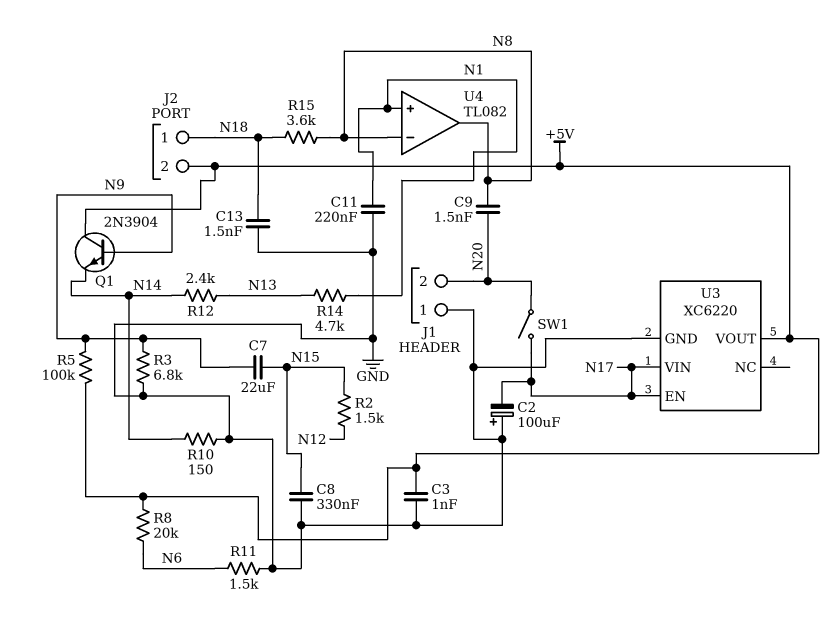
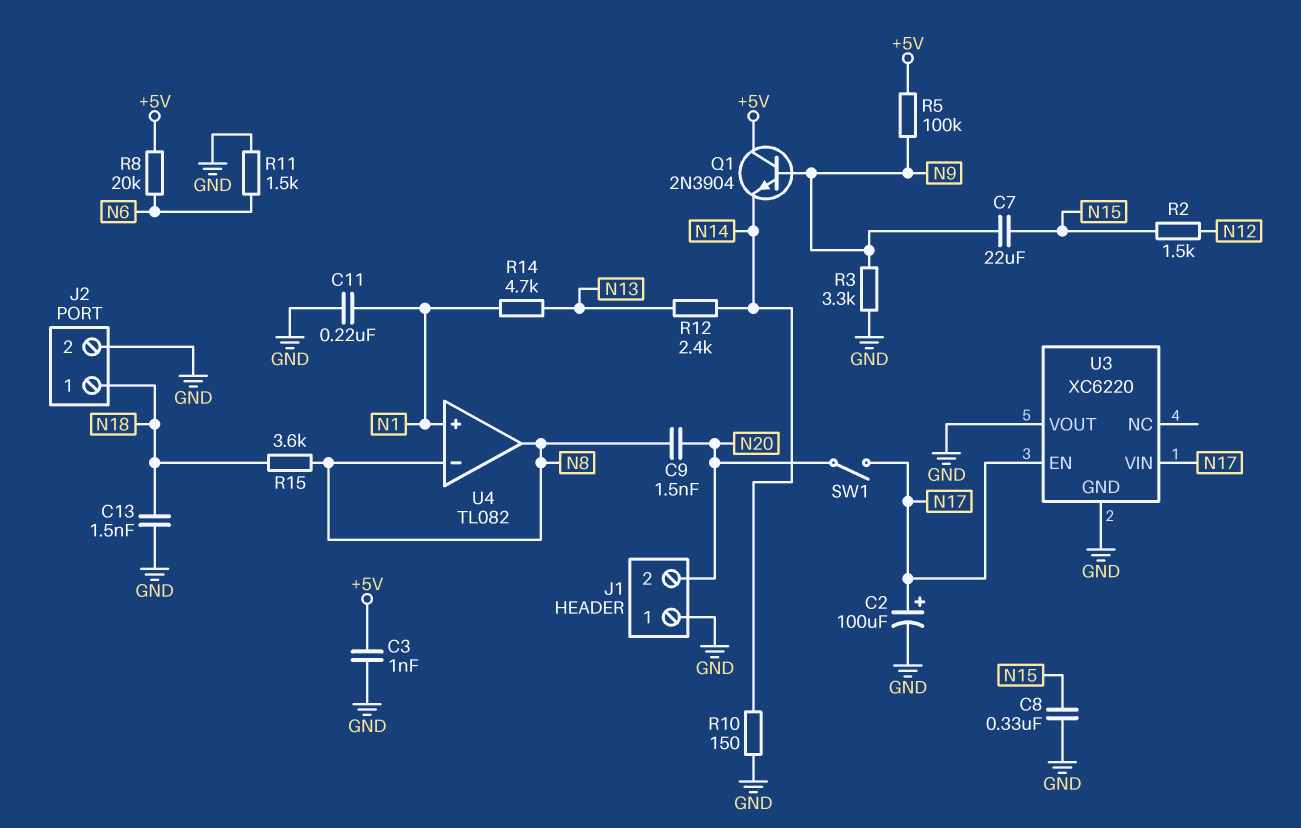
C2: 100uF (plus GND, minus N17) -> 100uF (plus N17, minus GND)
J2 pin 2: +5V -> GND
R3: 6.8k (GND, N9) -> 3.3k (GND, N9)
U3 pin VOUT: +5V -> GND

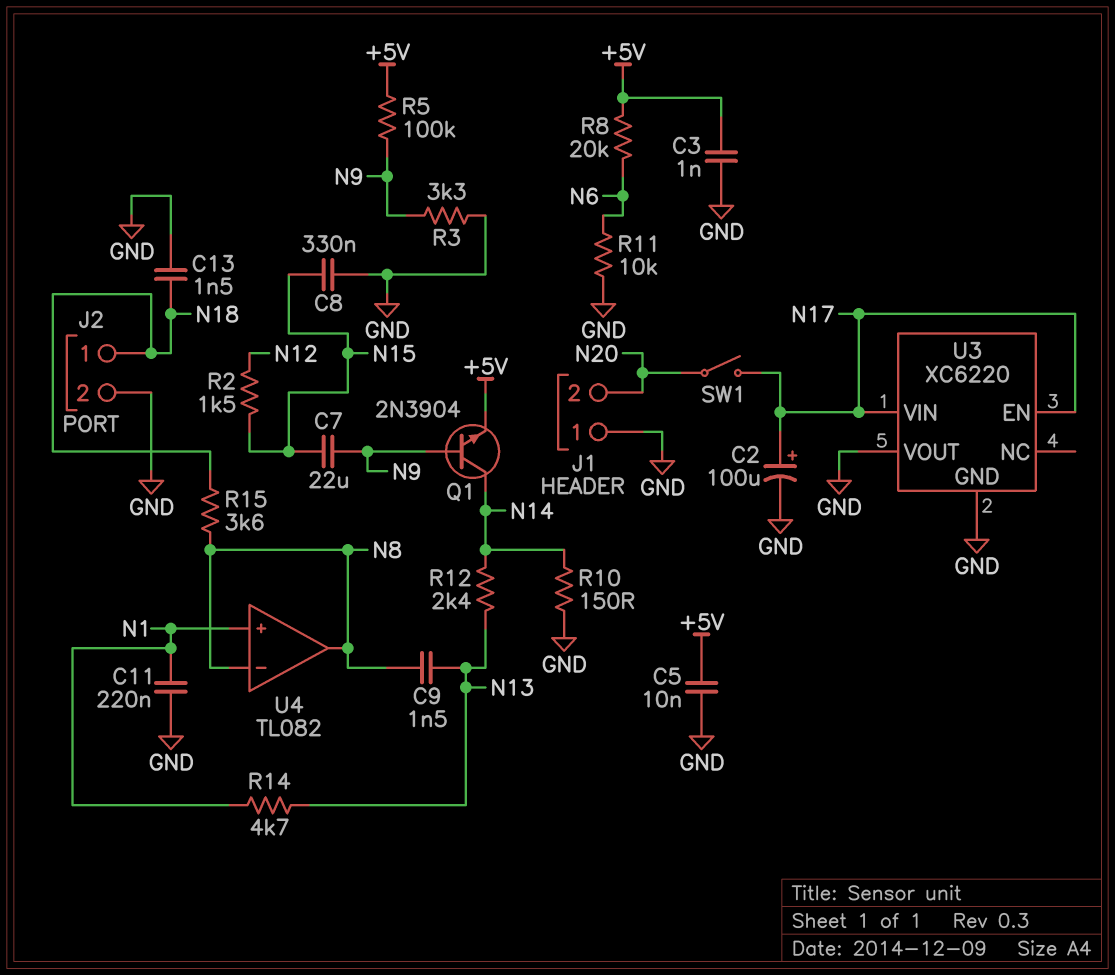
C5: none -> 10nF (+5V, GND)
C9: 1.5nF (N8, N20) -> 1.5nF (N8, N13)
Q1: NPN 2N3904 (B N9, C +5V, E N14) -> NPN 2N3904 (B N9, C N14, E +5V)
R11: 1.5k (GND, N6) -> 10k (GND, N6)

